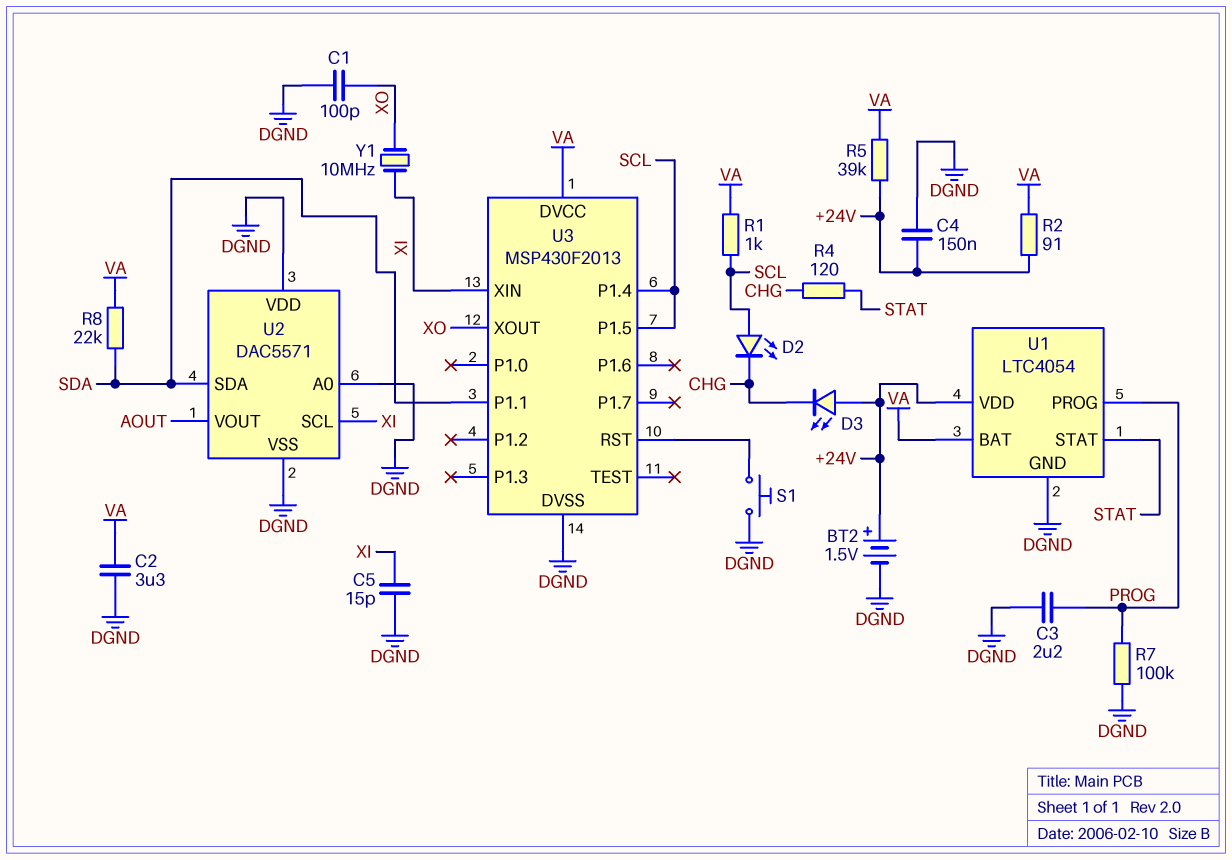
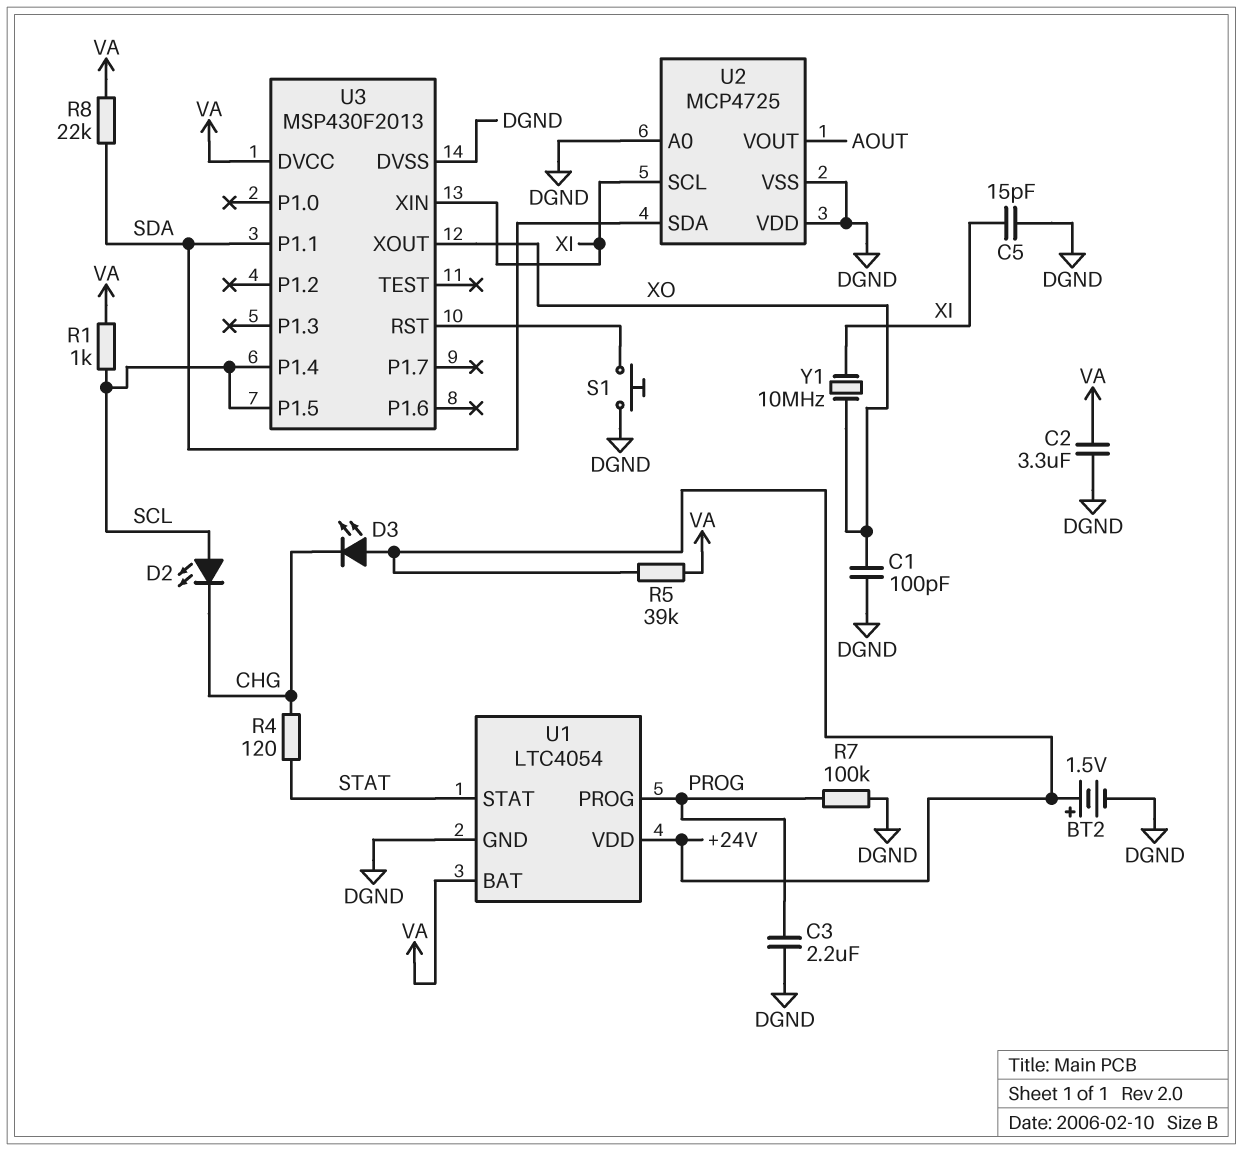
C4: 150nF (+24V, DGND) -> none
R2: 91 (+24V, VA) -> none
U2: DAC5571 -> MCP4725

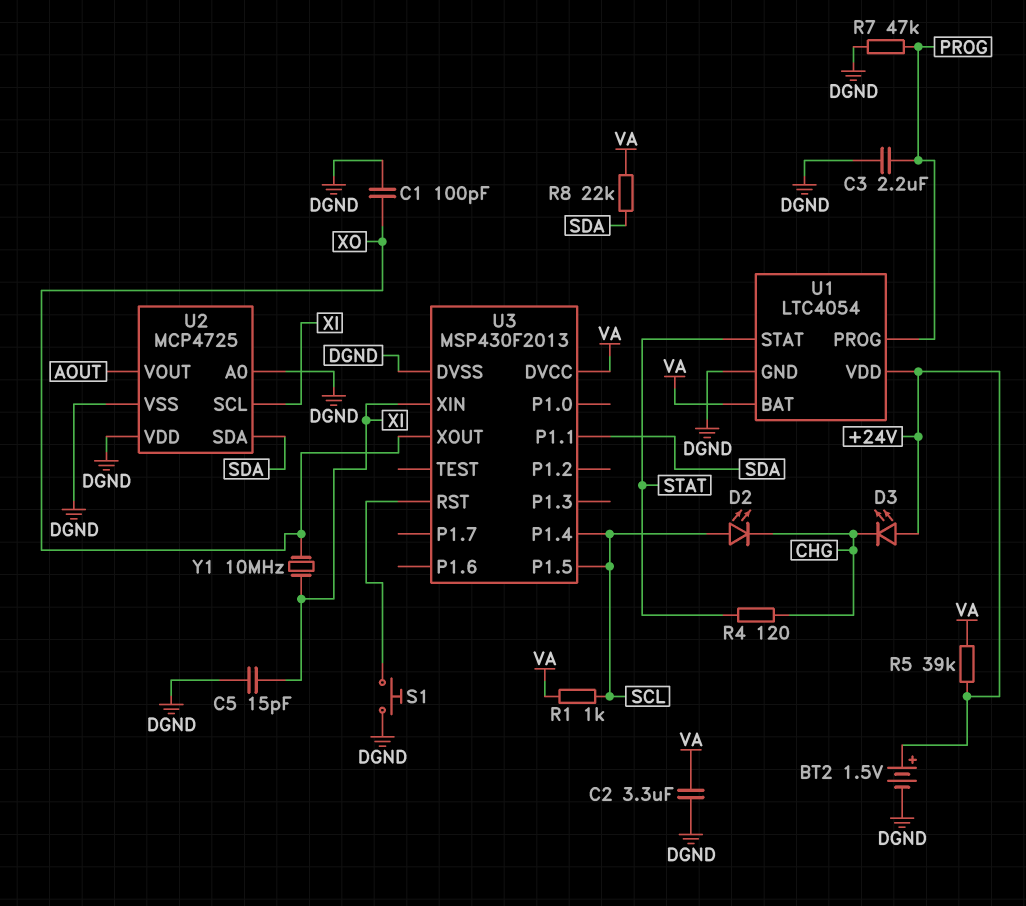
R7: 100k (DGND, PROG) -> 47k (DGND, PROG)

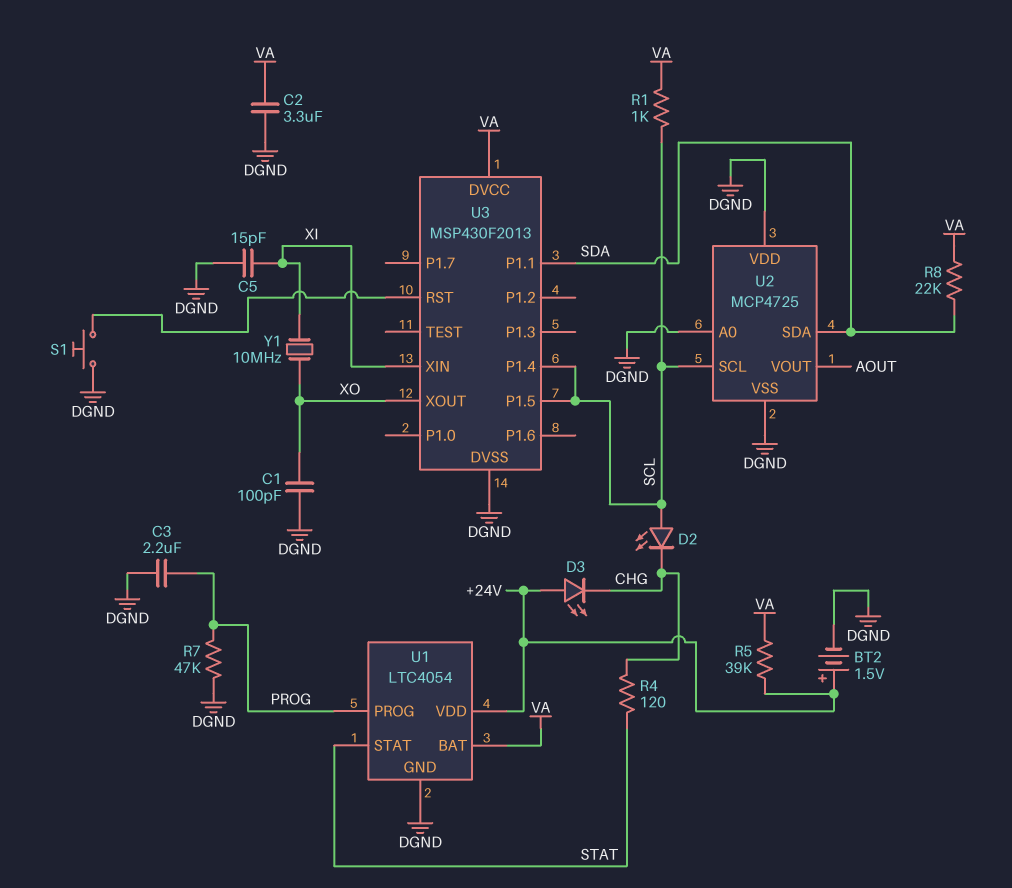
U2 pin SCL: XI -> SCL

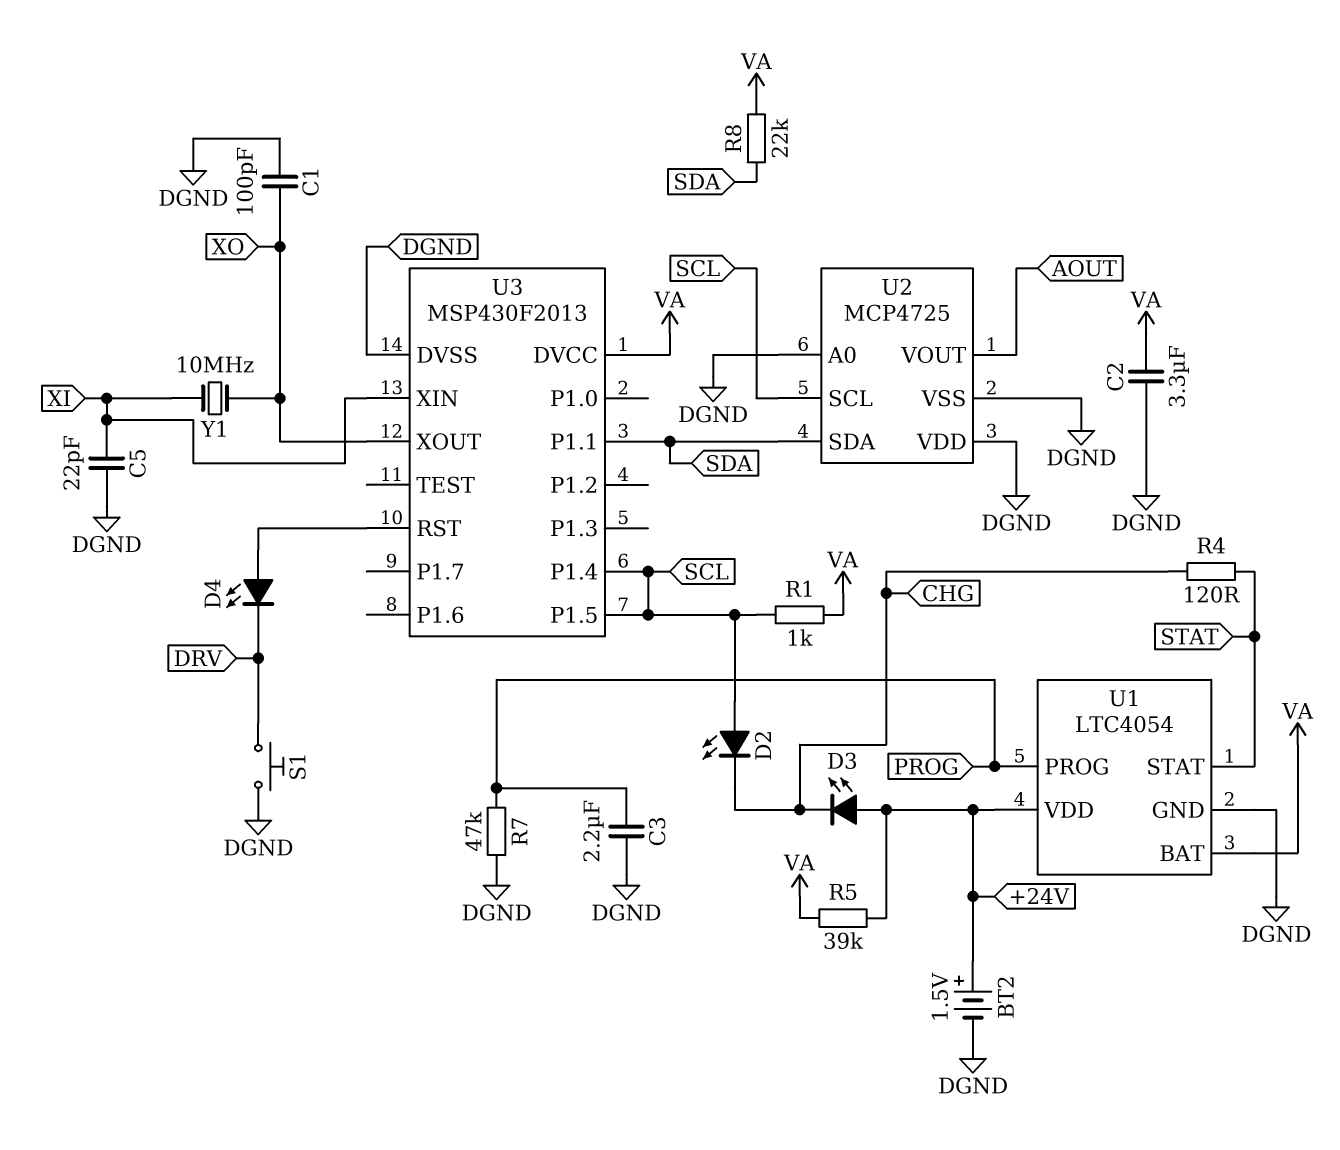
C5: 15pF (DGND, XI) -> 22pF (DGND, XI)
D4: none -> LED (A U3/RST, K DRV)
S1: button (DGND, U3/RST) -> button (DGND, DRV)

